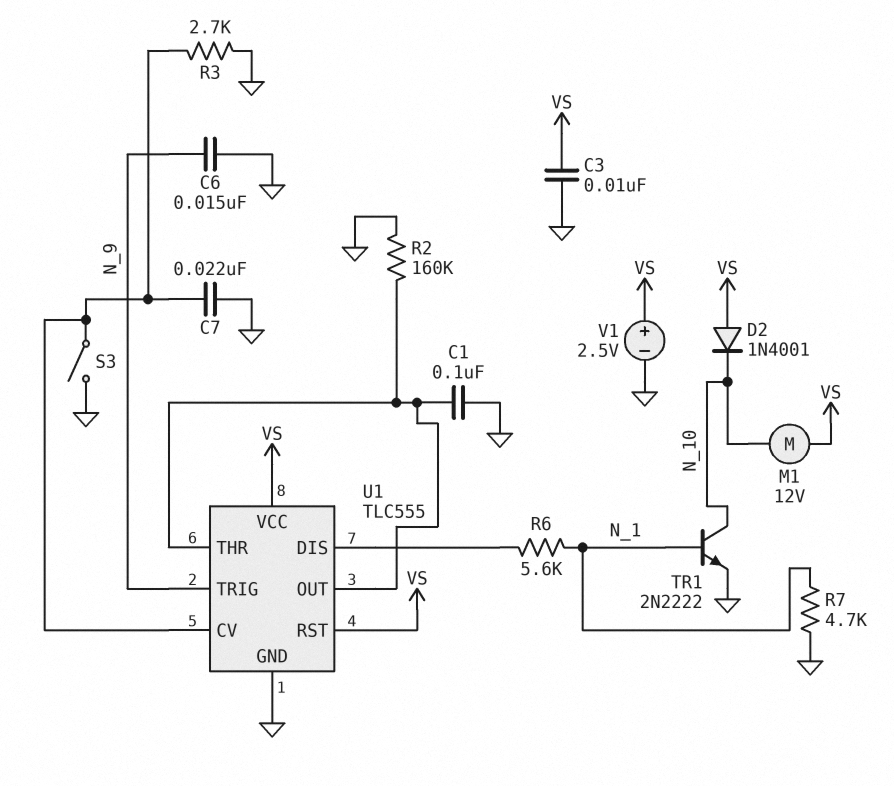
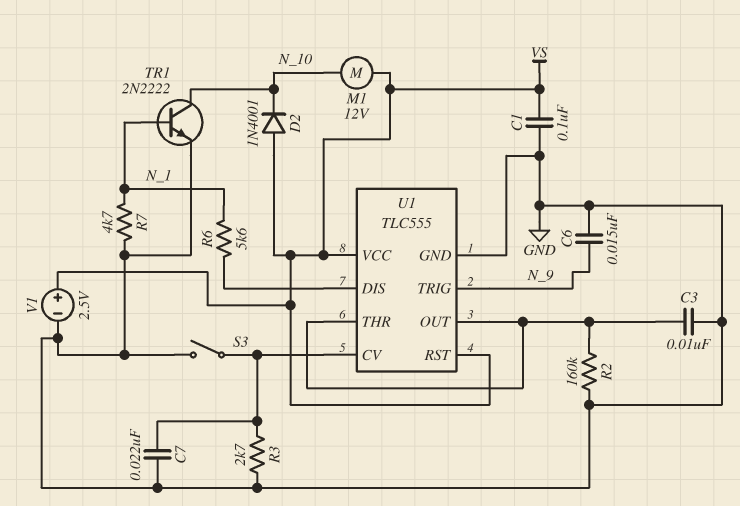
C1: 100nF (GND, U1/OUT) -> 100nF (GND, VS)
C3: 10nF (GND, VS) -> 10nF (GND, U1/OUT)

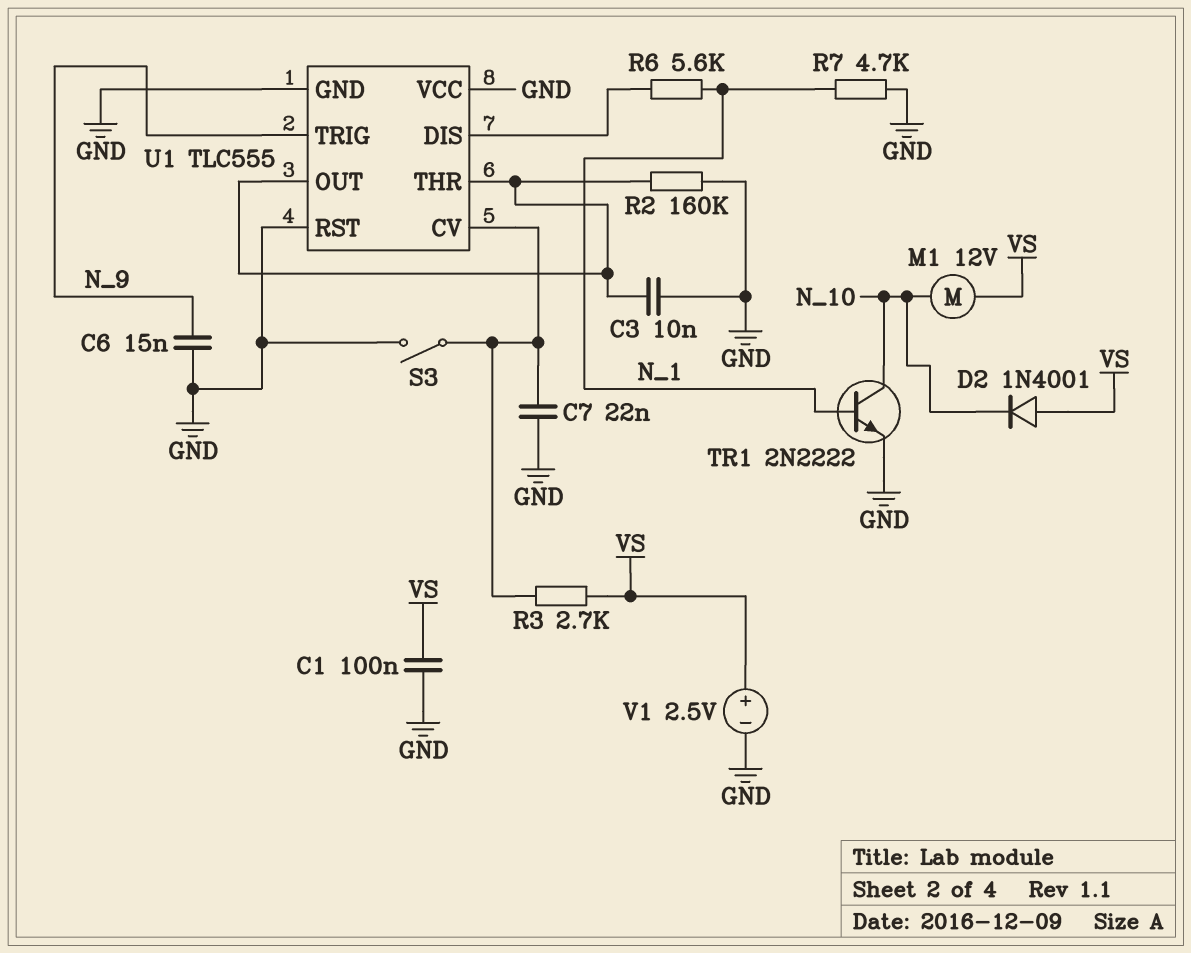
R3: 2.7k (GND, U1/CV) -> 2.7k (U1/CV, VS)
U1 pin RST: VS -> GND
U1 pin VCC: VS -> GND

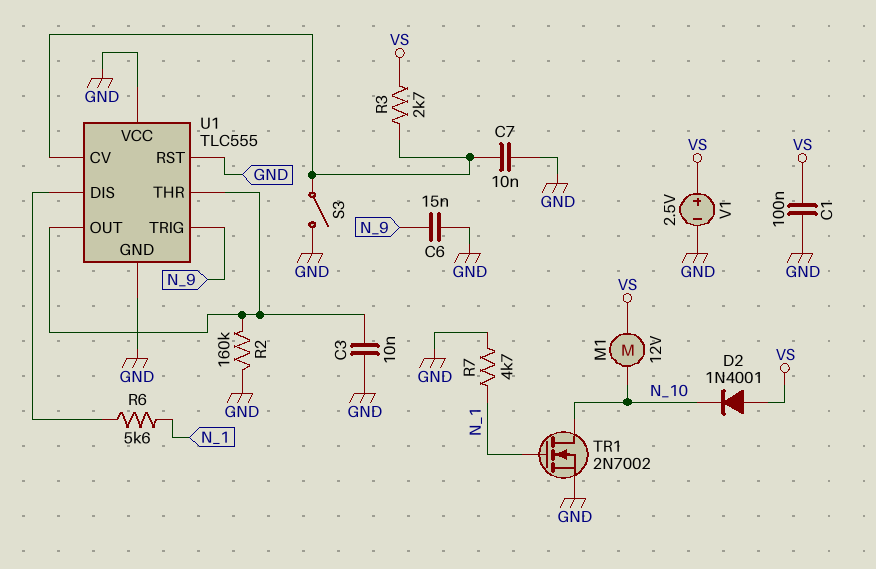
C7: 22nF (GND, U1/CV) -> 10nF (GND, U1/CV)
TR1: NPN 2N2222 (B N_1, C N_10, E GND) -> NMOS 2N7002 (G N_1, D N_10, S GND)

